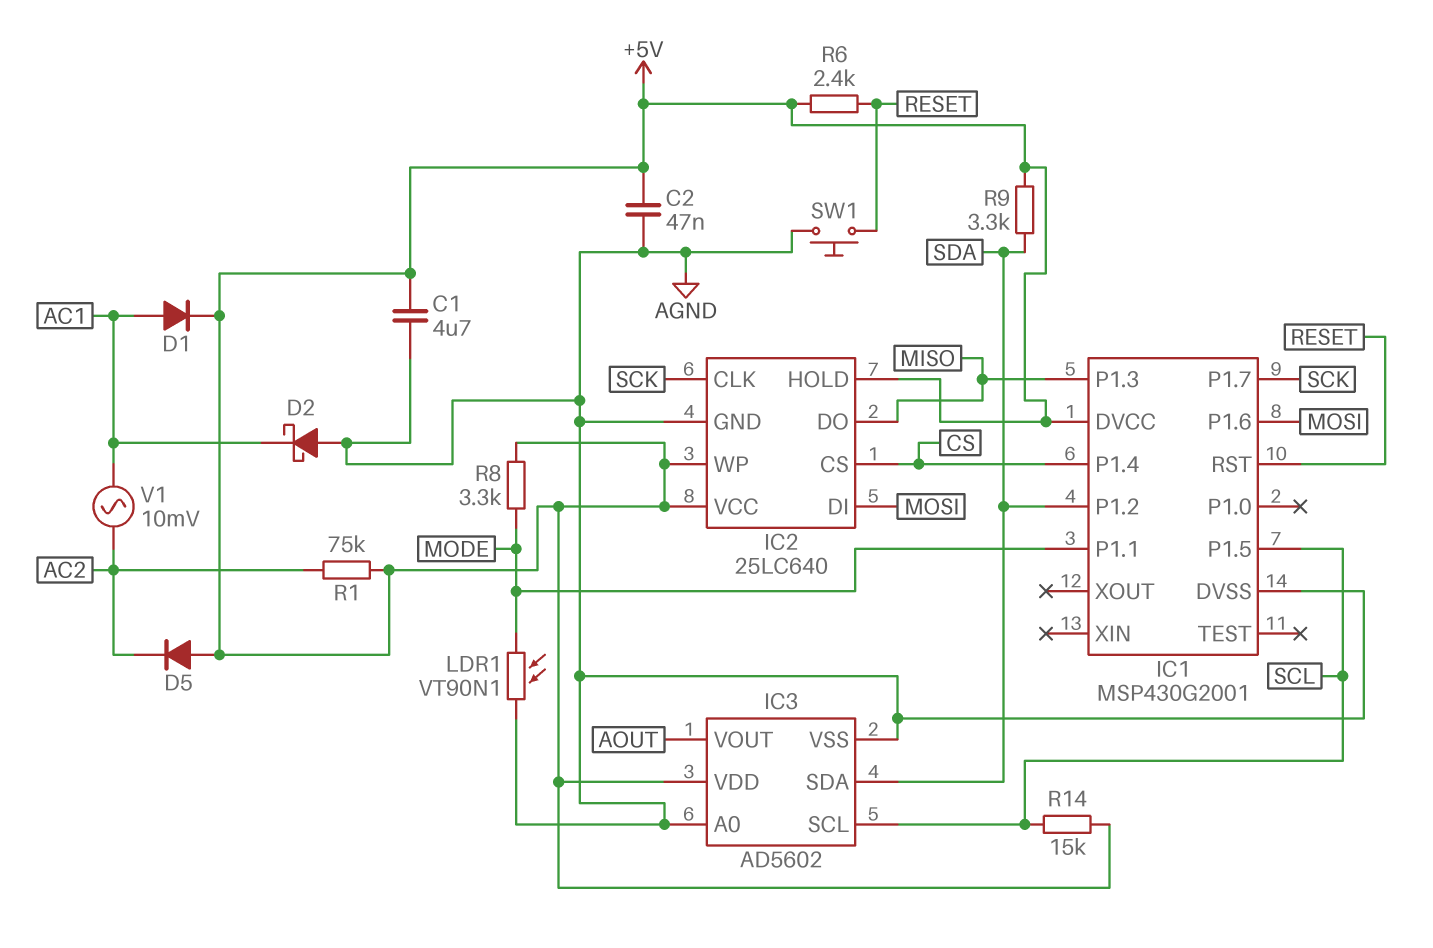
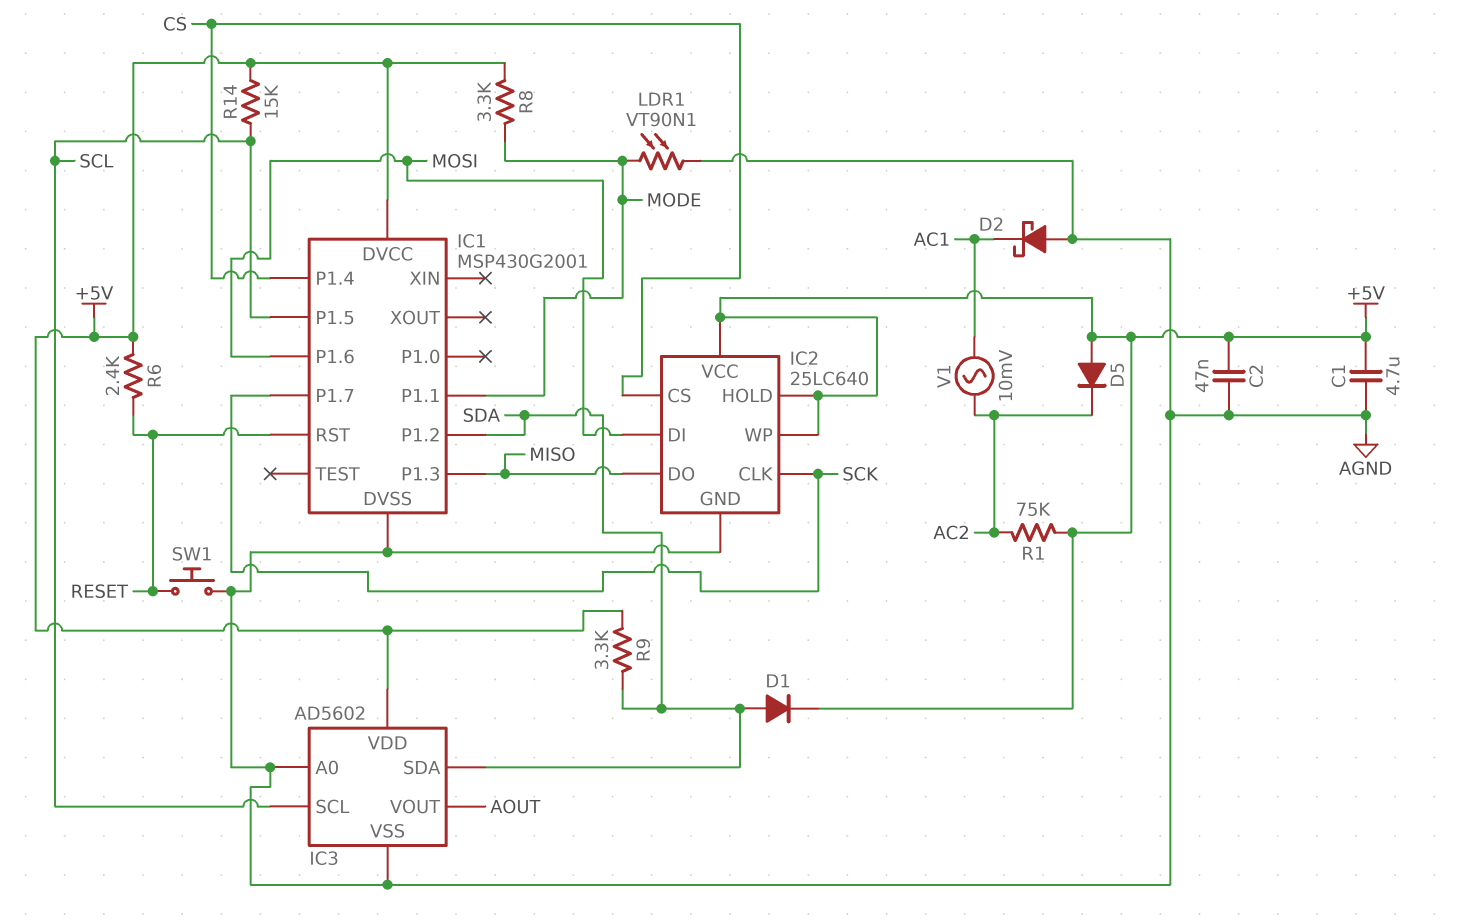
D1: diode (A AC1, K +5V) -> diode (A SDA, K +5V)

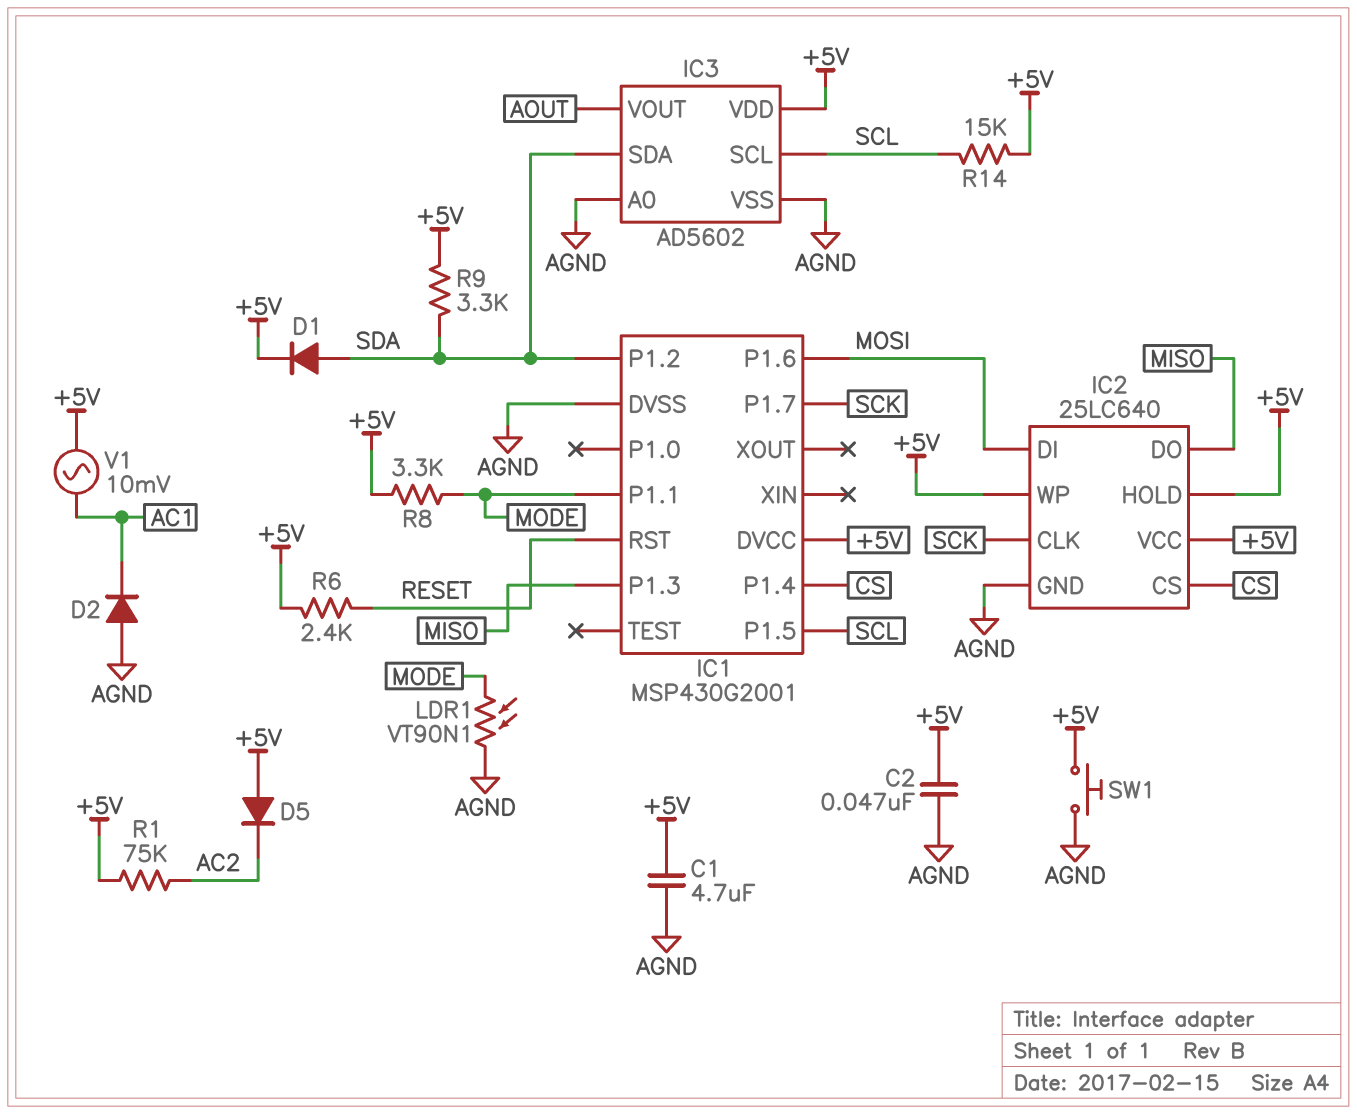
D2: schottky (A AGND, K AC1) -> diode (A AGND, K AC1)
SW1: button (AGND, RESET) -> button (+5V, AGND)
V1: AC 10mV (AC1, AC2) -> AC 10mV (+5V, AC1)

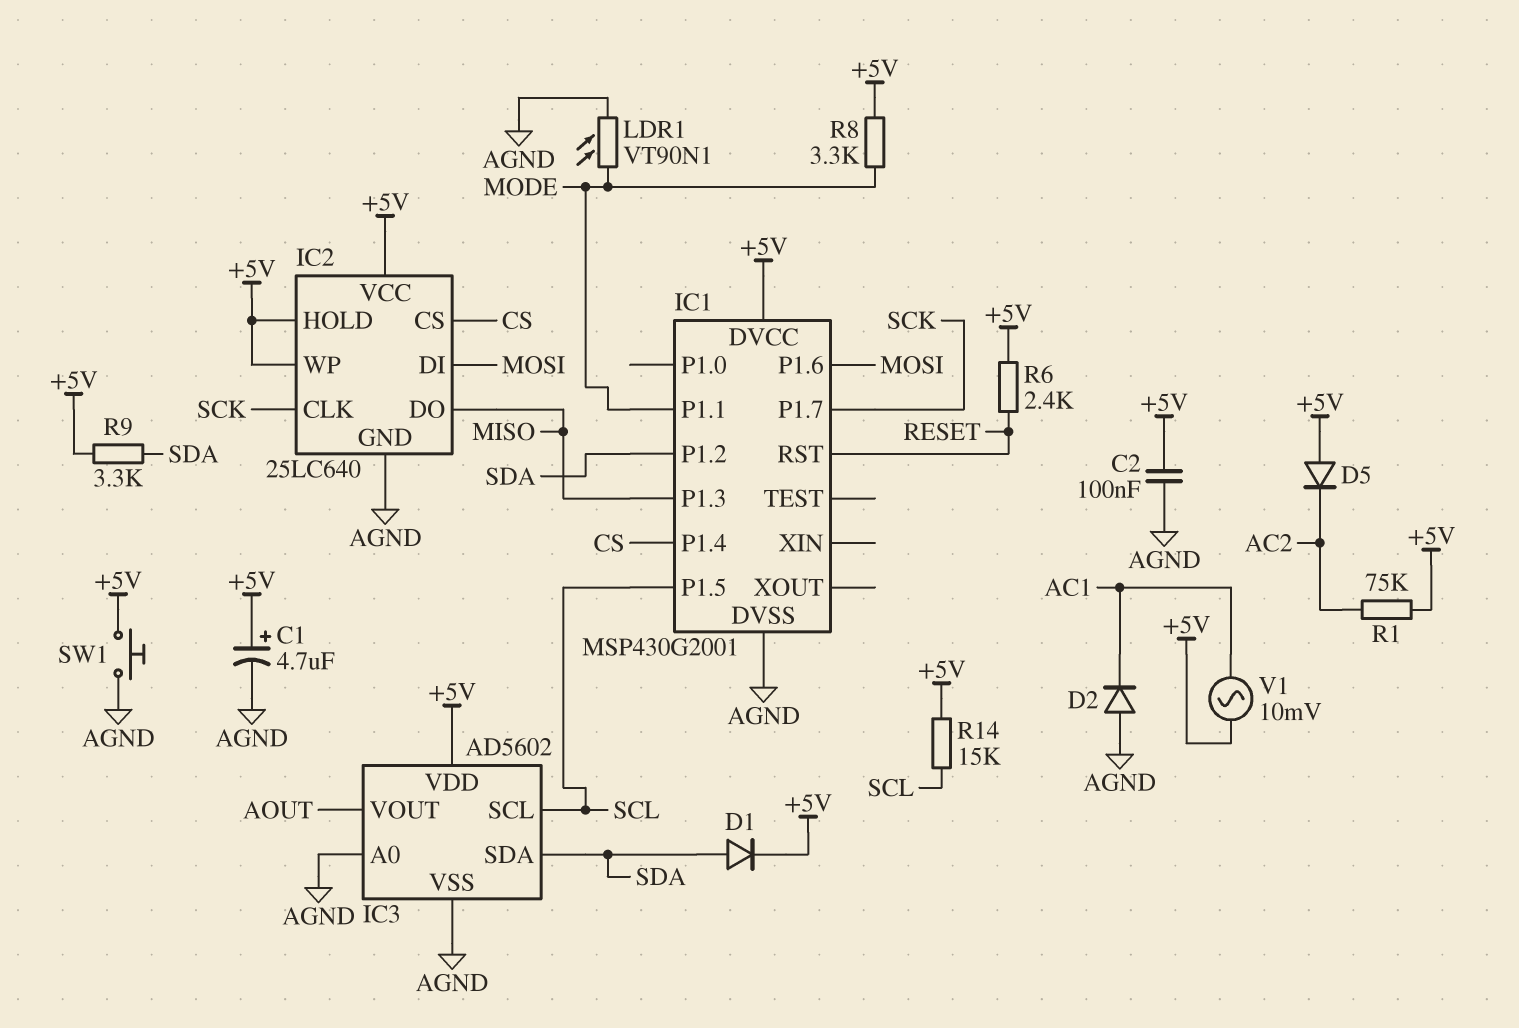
C1: 4.7uF (+5V, AGND) -> 4.7uF (plus +5V, minus AGND)
C2: 47nF (+5V, AGND) -> 100nF (+5V, AGND)

